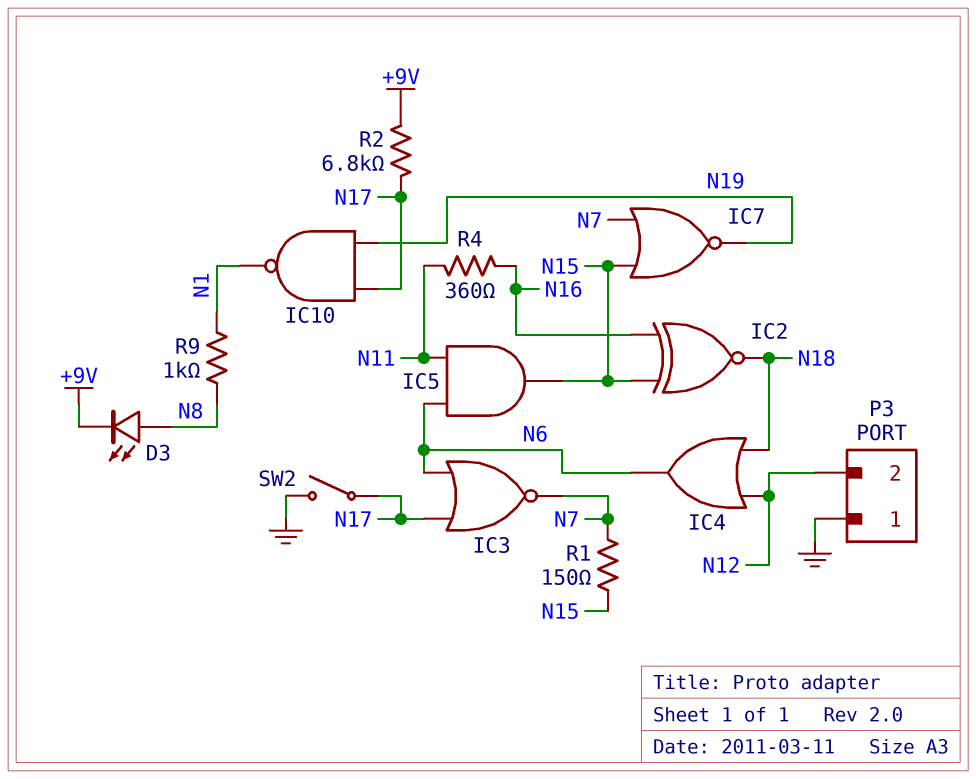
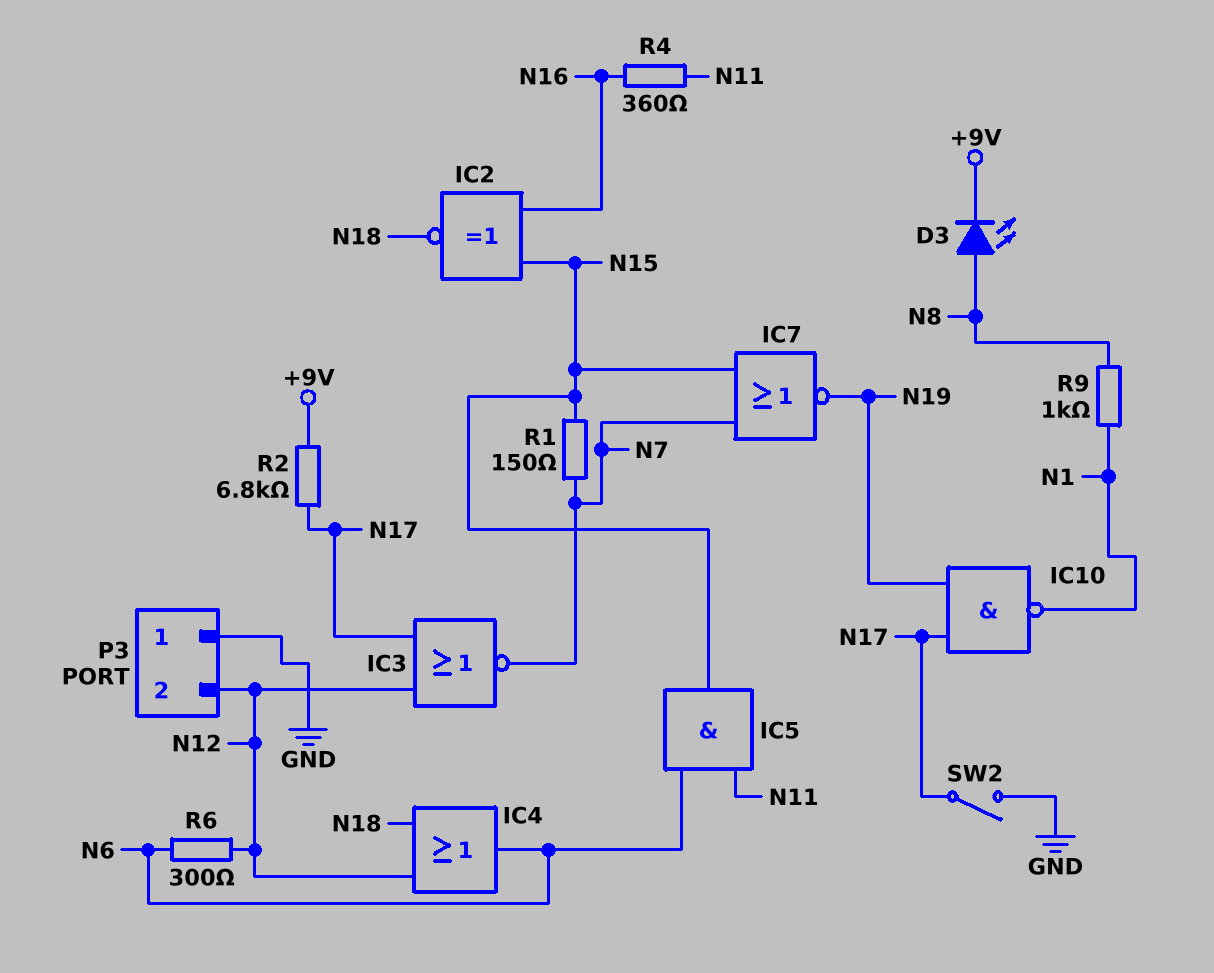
IC3: NOR (in N6, in N17, out N7) -> NOR (in N12, in N17, out N7)
R6: none -> 300 (N6, N12)

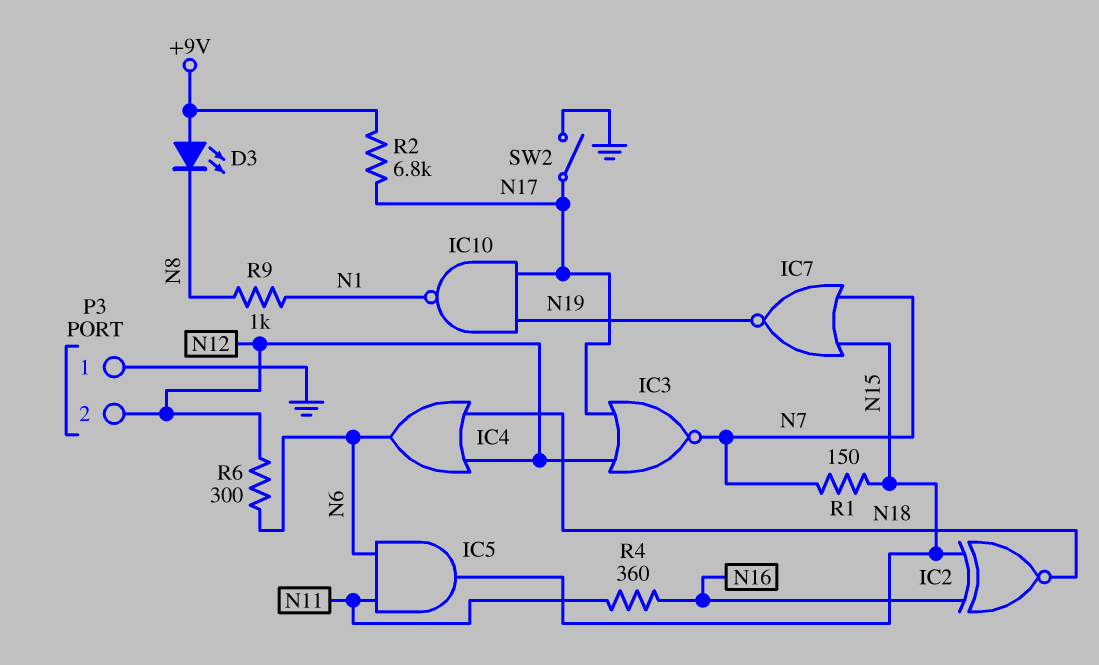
D3: LED (A N8, K +9V) -> LED (A +9V, K N8)

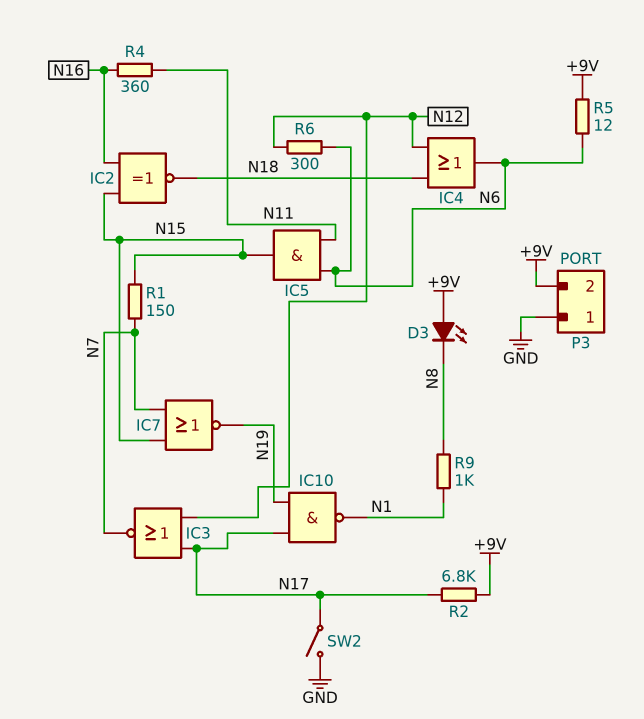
P3 pin 2: N12 -> +9V
R5: none -> 12 (+9V, N6)

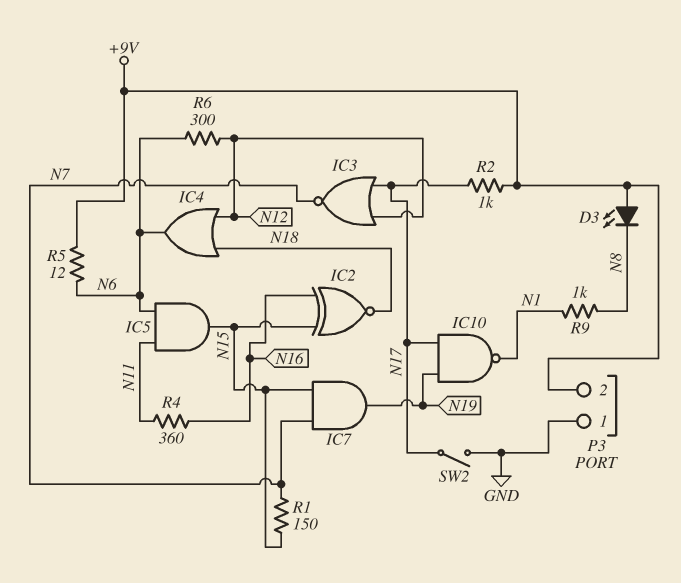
IC7: NOR (in N7, in N15, out N19) -> AND (in N7, in N15, out N19)
R2: 6.8k (+9V, N17) -> 1k (+9V, N17)

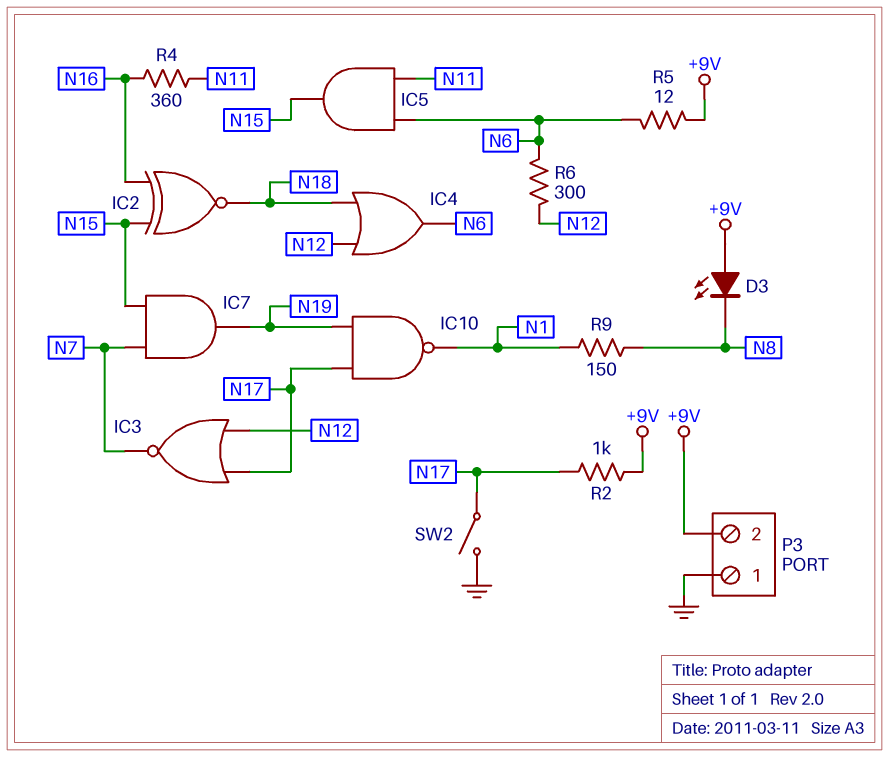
R1: 150 (N7, N15) -> none
R9: 1k (N1, N8) -> 150 (N1, N8)

